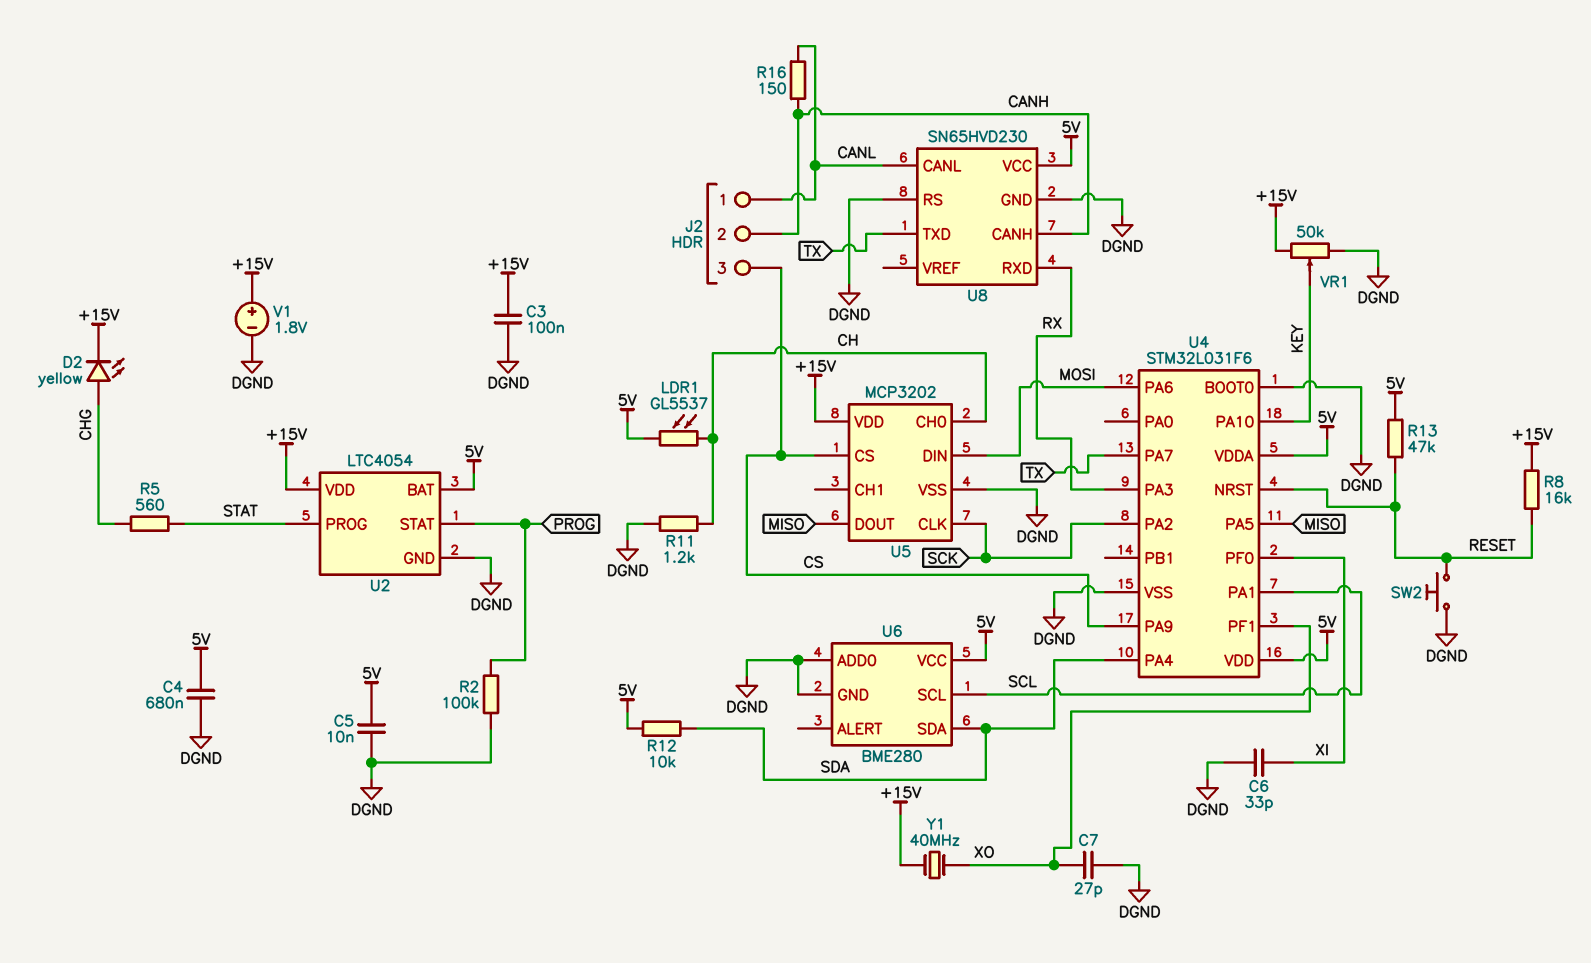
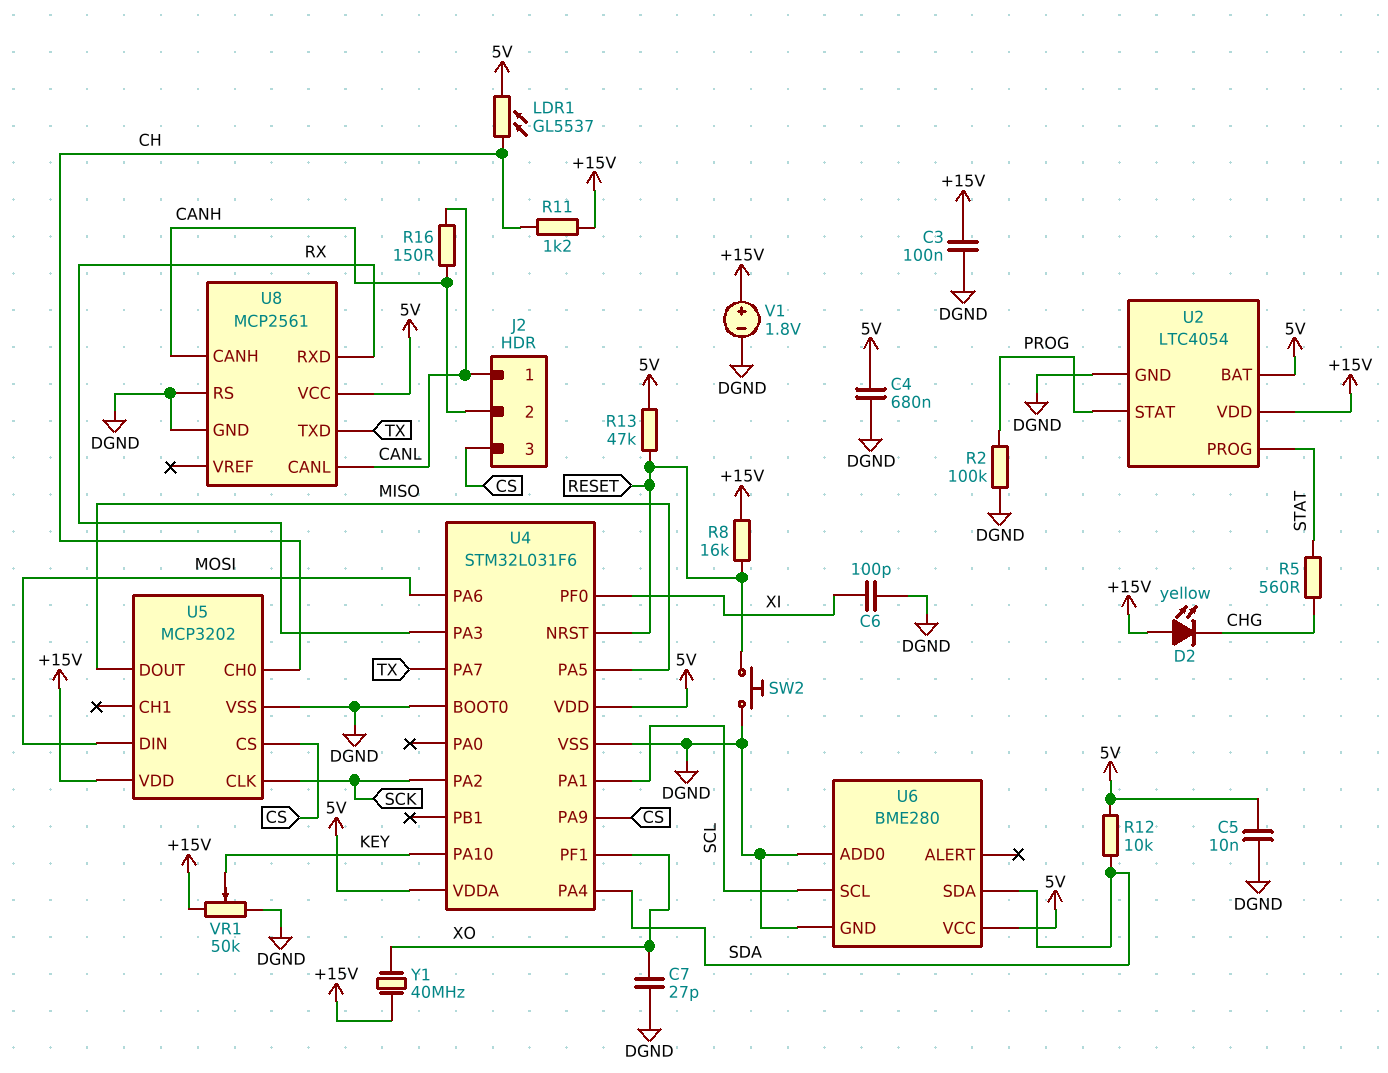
C6: 33pF (DGND, XI) -> 100pF (DGND, XI)
D2: LED yellow (A CHG, K +15V) -> LED yellow (A +15V, K CHG)
R11: 1.2k (CH, DGND) -> 1.2k (+15V, CH)
U8: SN65HVD230 -> MCP2561

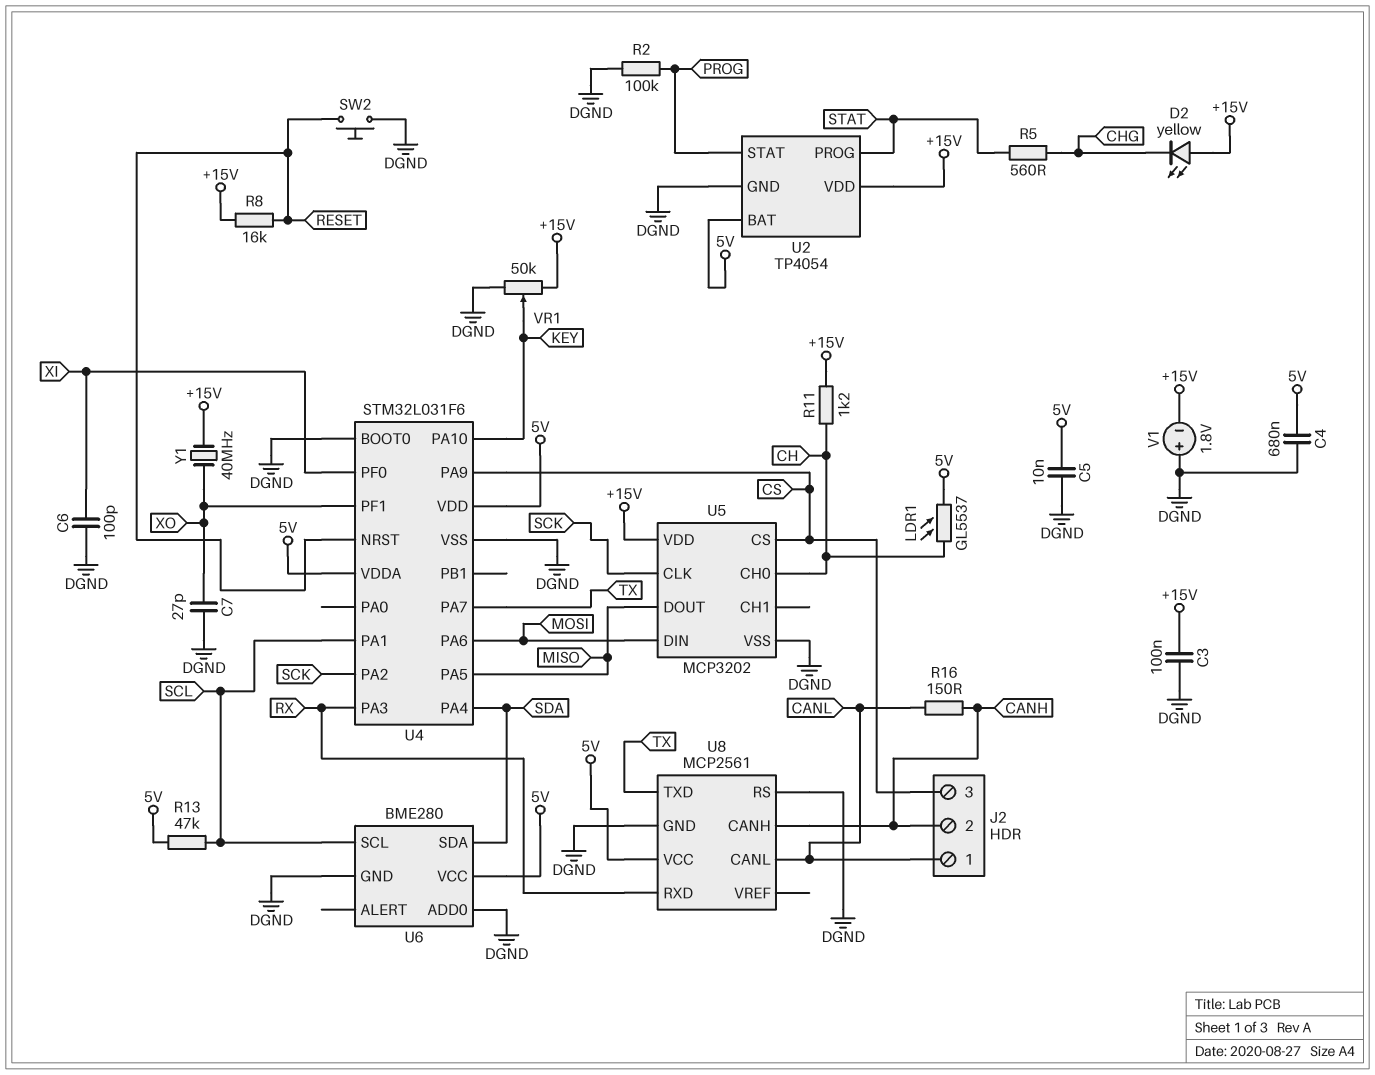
R12: 10k (5V, SDA) -> none
R13: 47k (5V, RESET) -> 47k (5V, SCL)
U2: LTC4054 -> TP4054
V1: 1.8V (plus +15V, minus DGND) -> 1.8V (plus DGND, minus +15V)

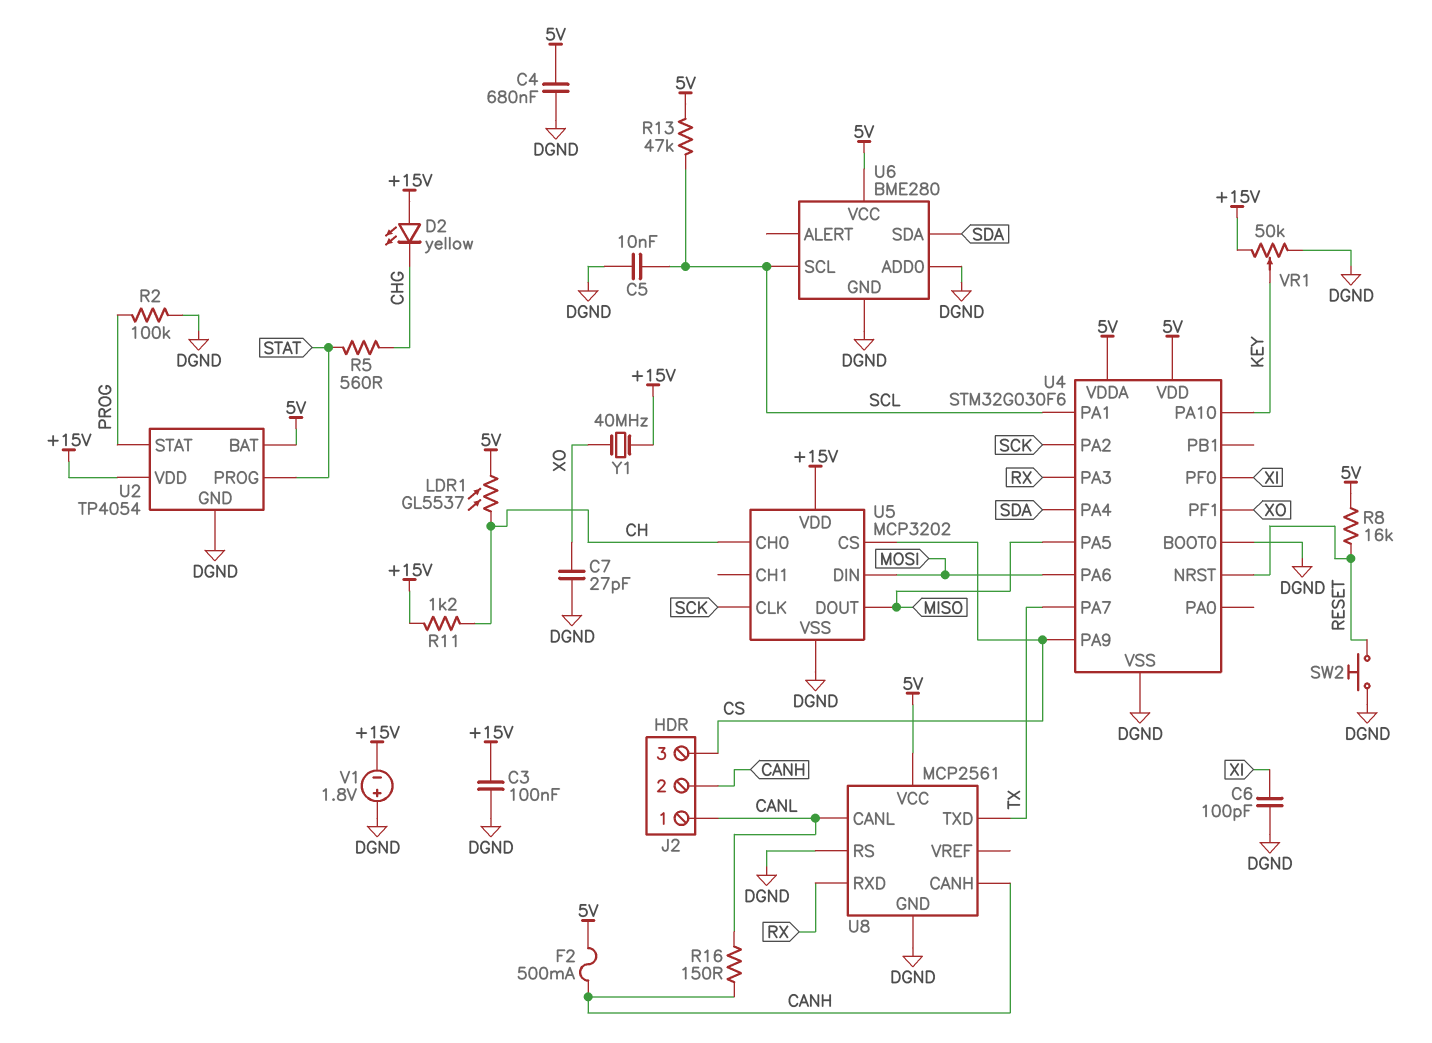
C5: 10nF (5V, DGND) -> 10nF (DGND, SCL)
F2: none -> 500mA (5V, CANH)
R8: 16k (+15V, RESET) -> 16k (5V, RESET)
U4: STM32L031F6 -> STM32G030F6

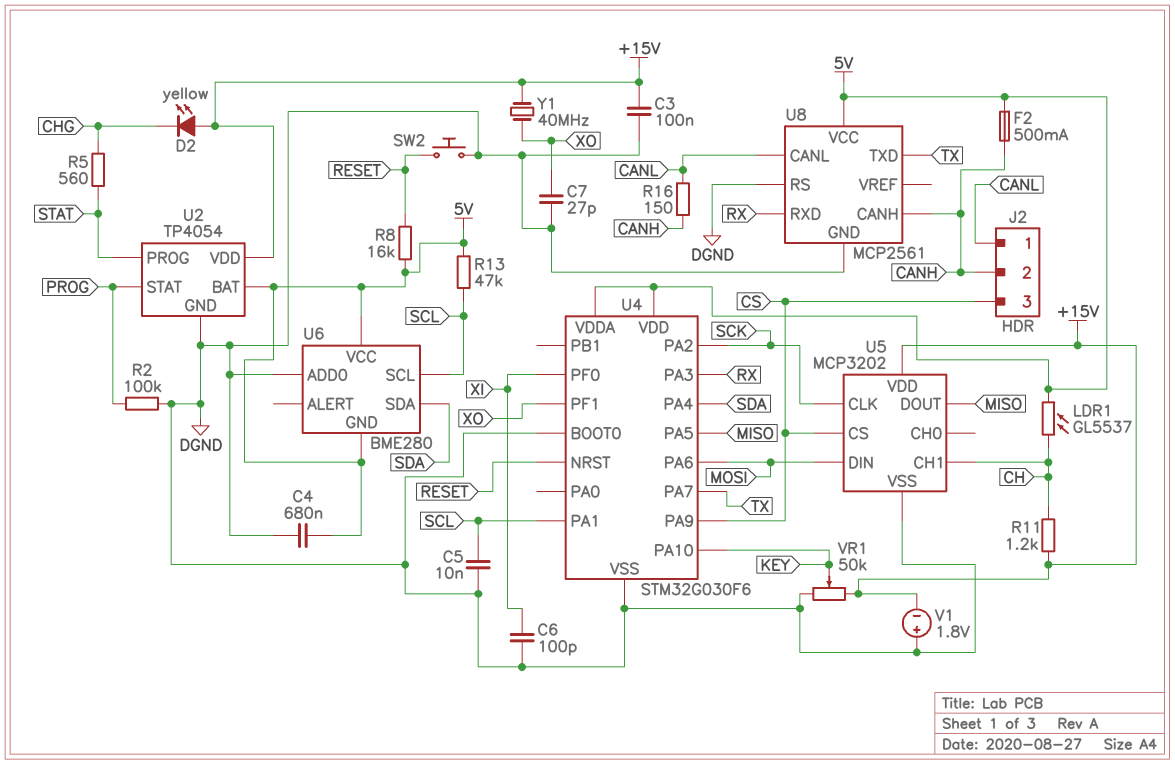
U5 pin CH0: CH -> none
U5 pin CH1: none -> CH
U6 pin GND: DGND -> 5V

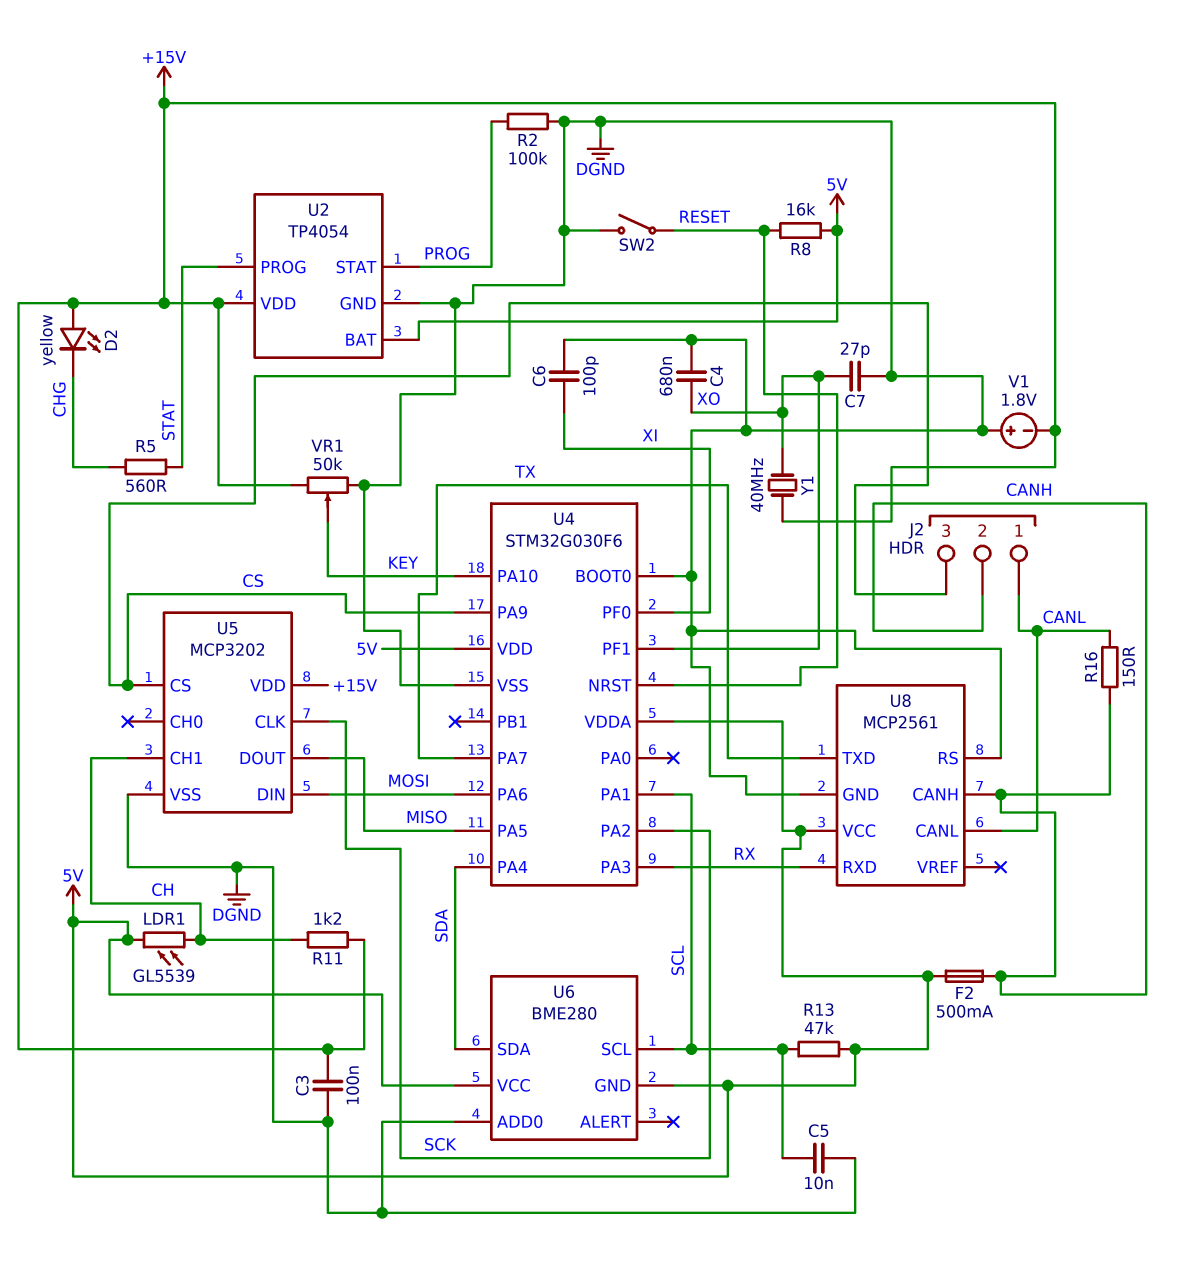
C4: 680nF (5V, DGND) -> 680nF (DGND, XO)
LDR1: GL5537 (5V, CH) -> GL5539 (5V, CH)
SW2: button (DGND, RESET) -> switch (DGND, RESET)

